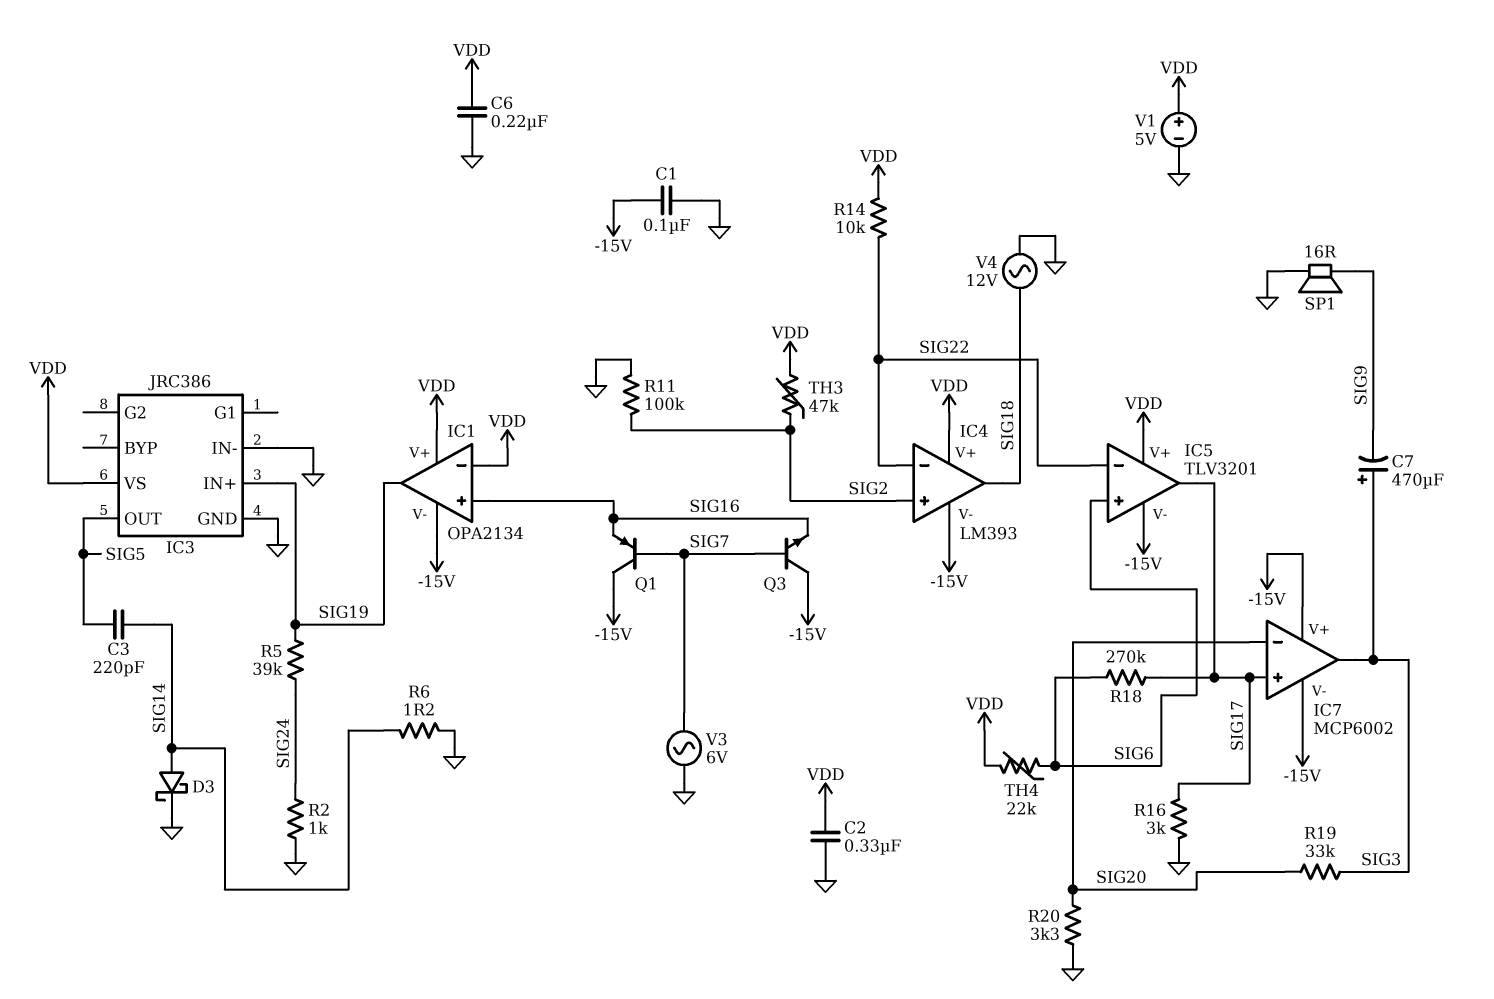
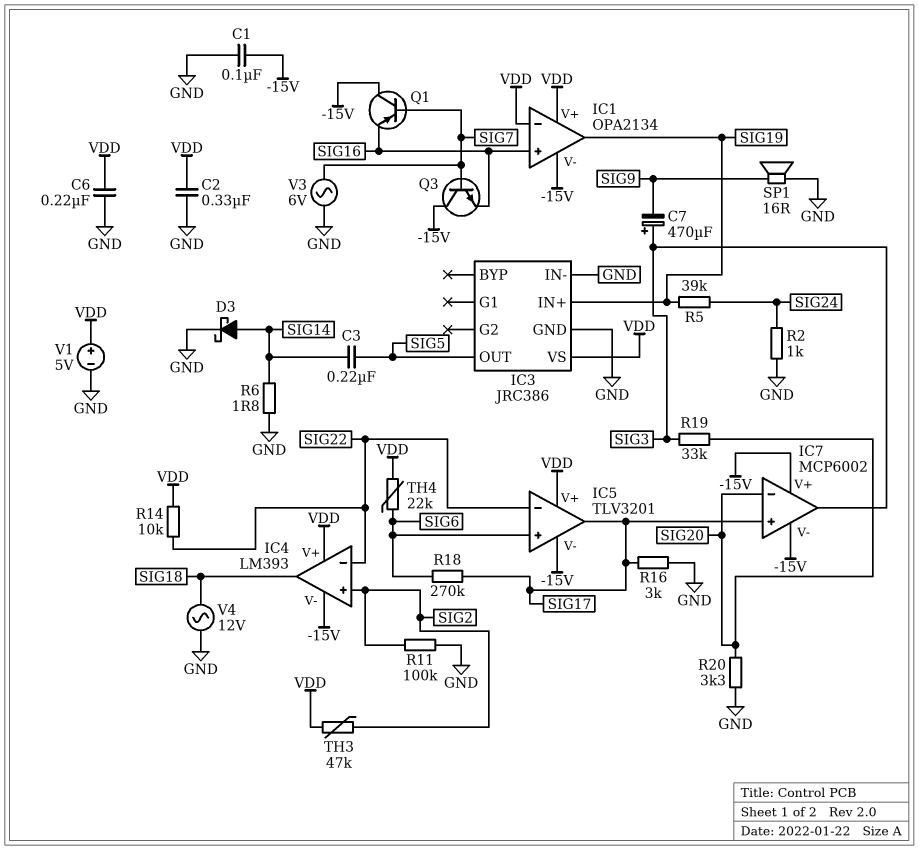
C3: 220pF (SIG5, SIG14) -> 220nF (SIG5, SIG14)
R6: 1.2 (GND, SIG14) -> 1.8 (GND, SIG14)

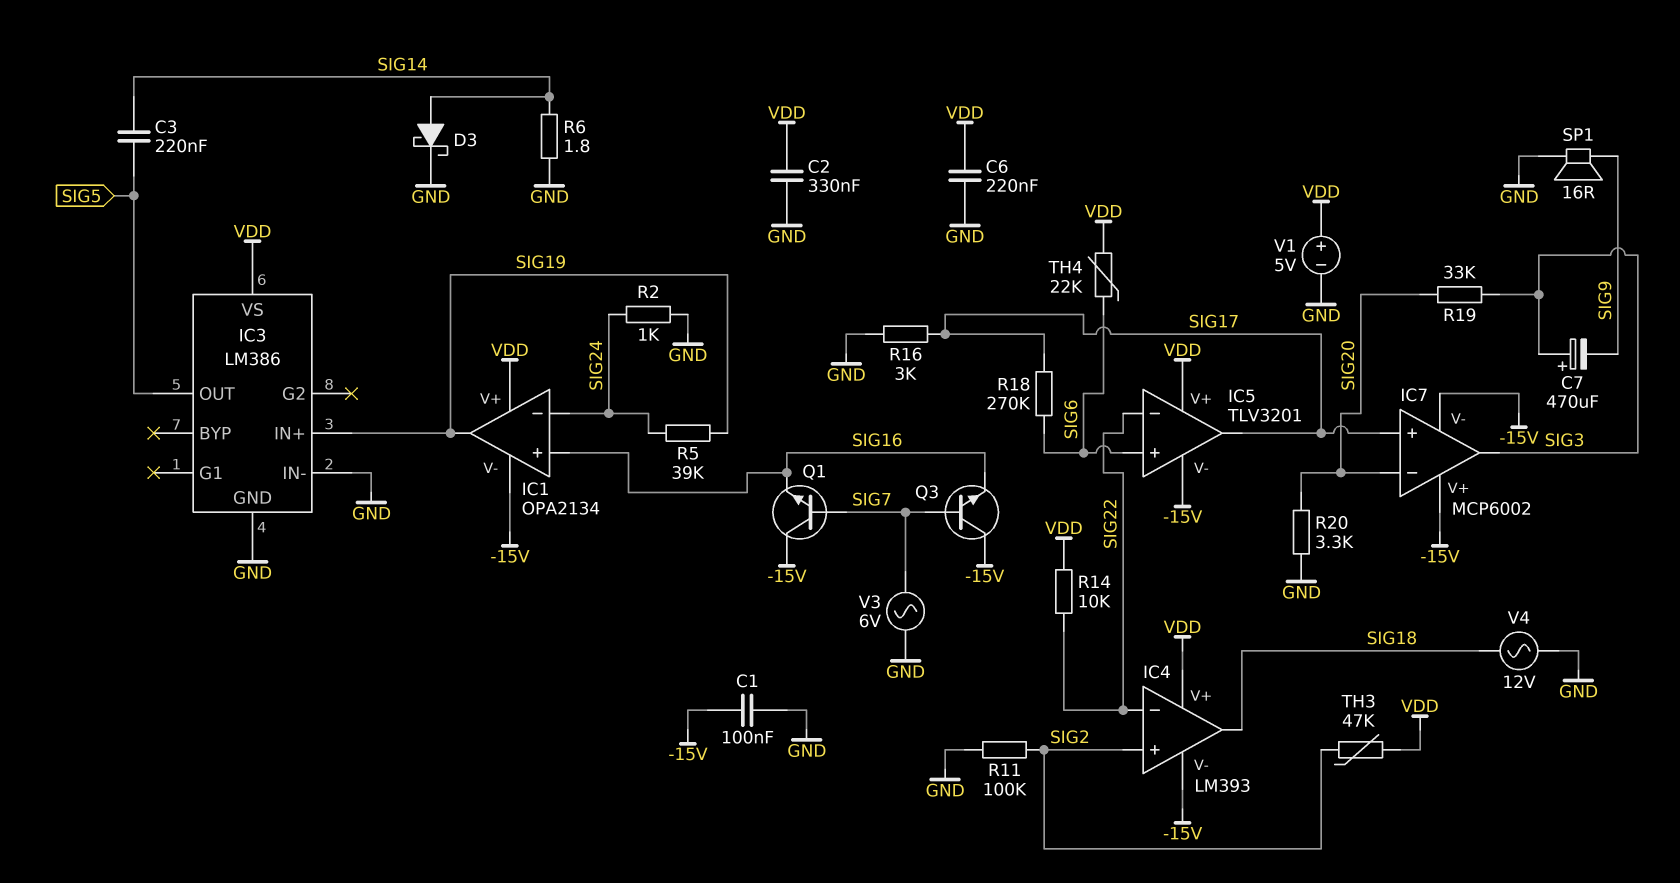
IC1 pin in-: VDD -> SIG24
IC3: JRC386 -> LM386
Q1: PNP (B SIG7, C -15V, E SIG16) -> NPN (B SIG7, C -15V, E SIG16)

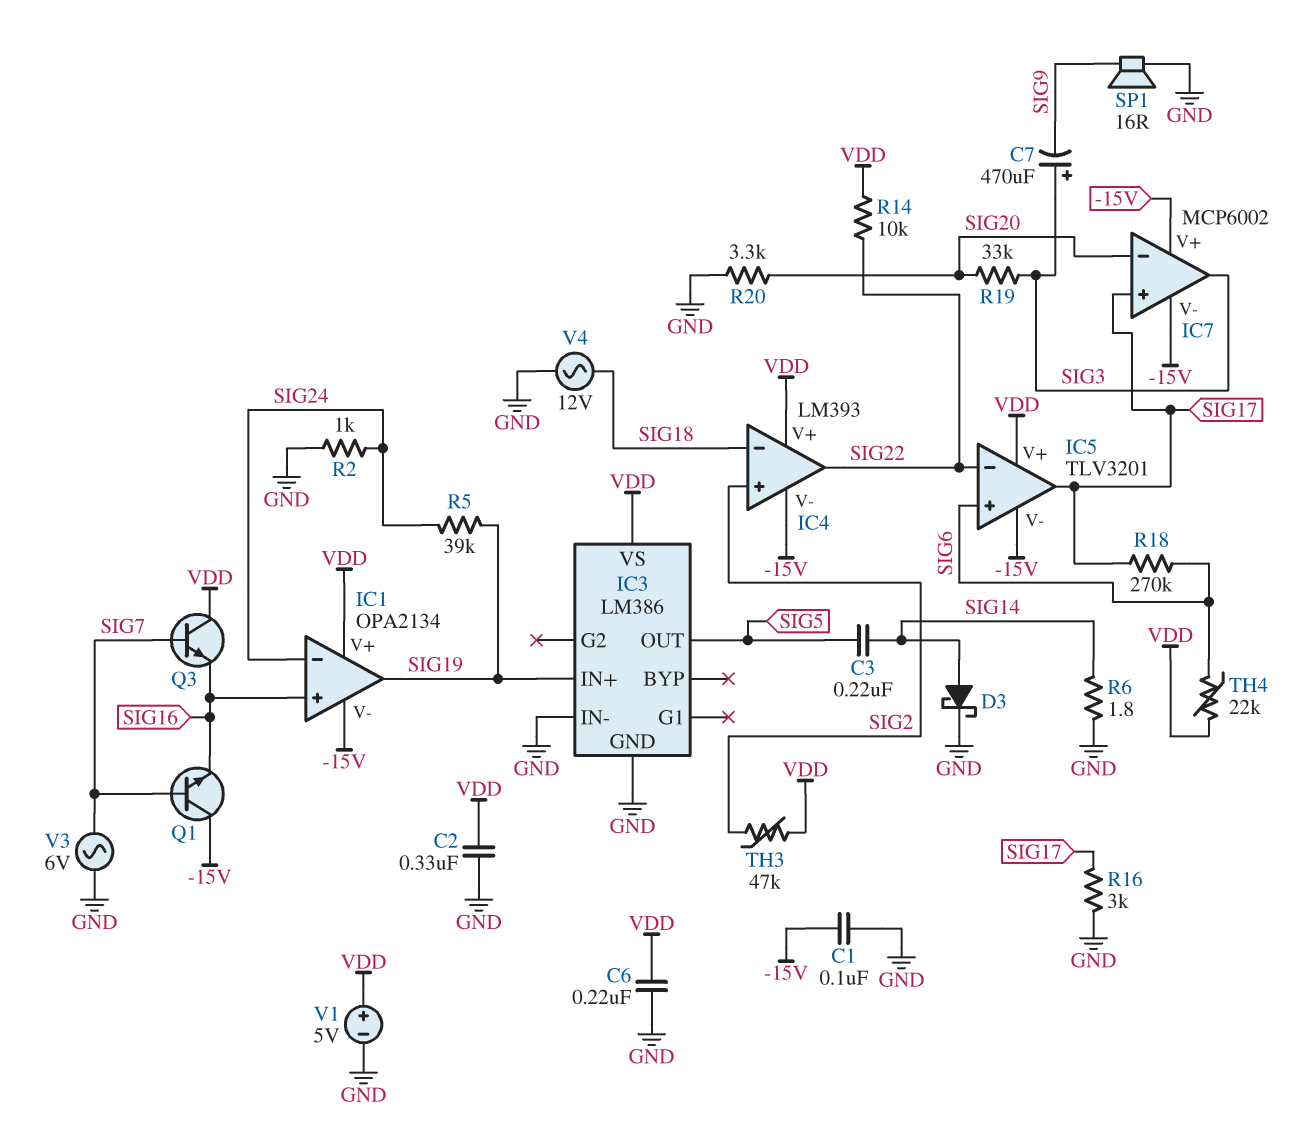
IC4 pin in-: SIG22 -> SIG18
IC4 pin out: SIG18 -> SIG22
Q3: NPN (B SIG7, C -15V, E SIG16) -> NPN (B SIG7, C VDD, E SIG16)
R11: 100k (GND, SIG2) -> none

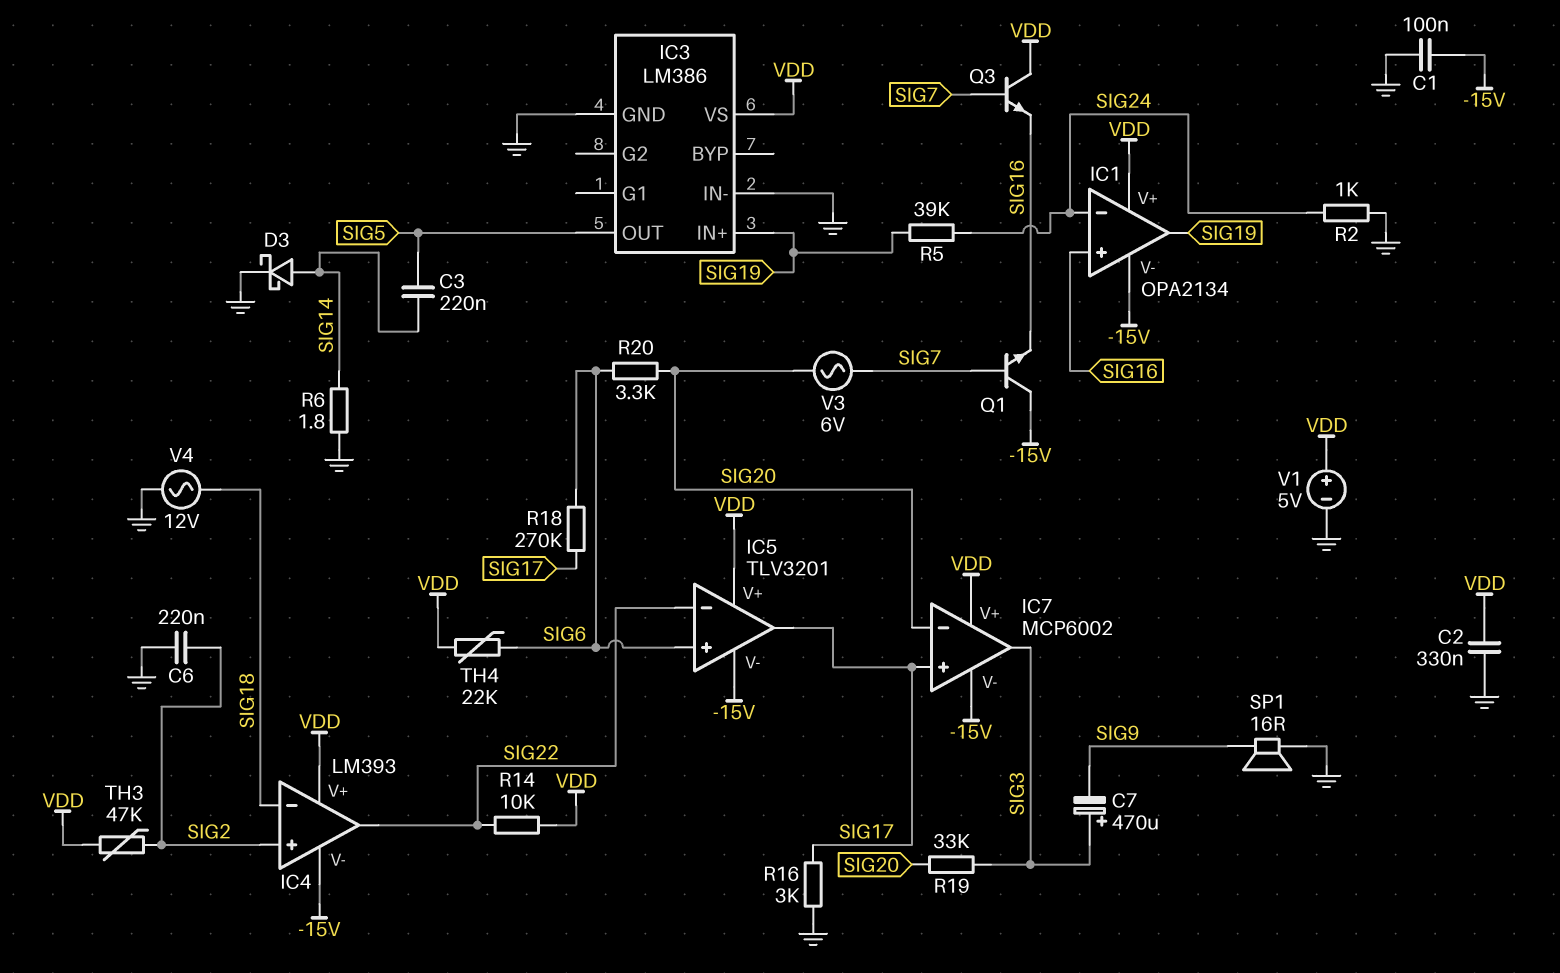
C6: 220nF (GND, VDD) -> 220nF (GND, SIG2)
IC7 pin V+: -15V -> VDD
R20: 3.3k (GND, SIG20) -> 3.3k (SIG6, SIG20)
V3: AC 6V (GND, SIG7) -> AC 6V (SIG7, SIG20)

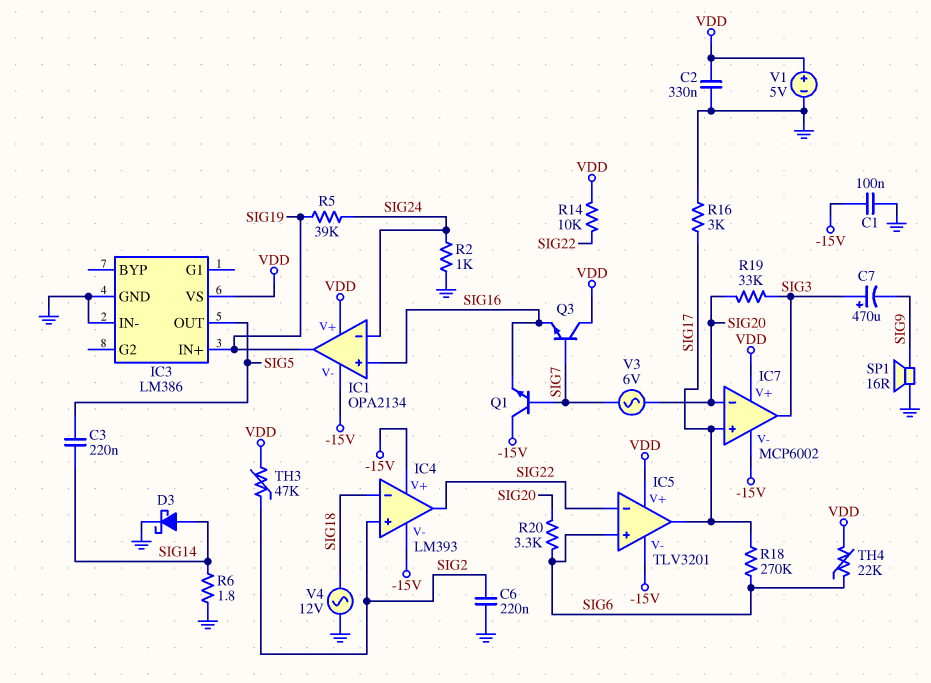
IC4 pin V+: VDD -> -15V

